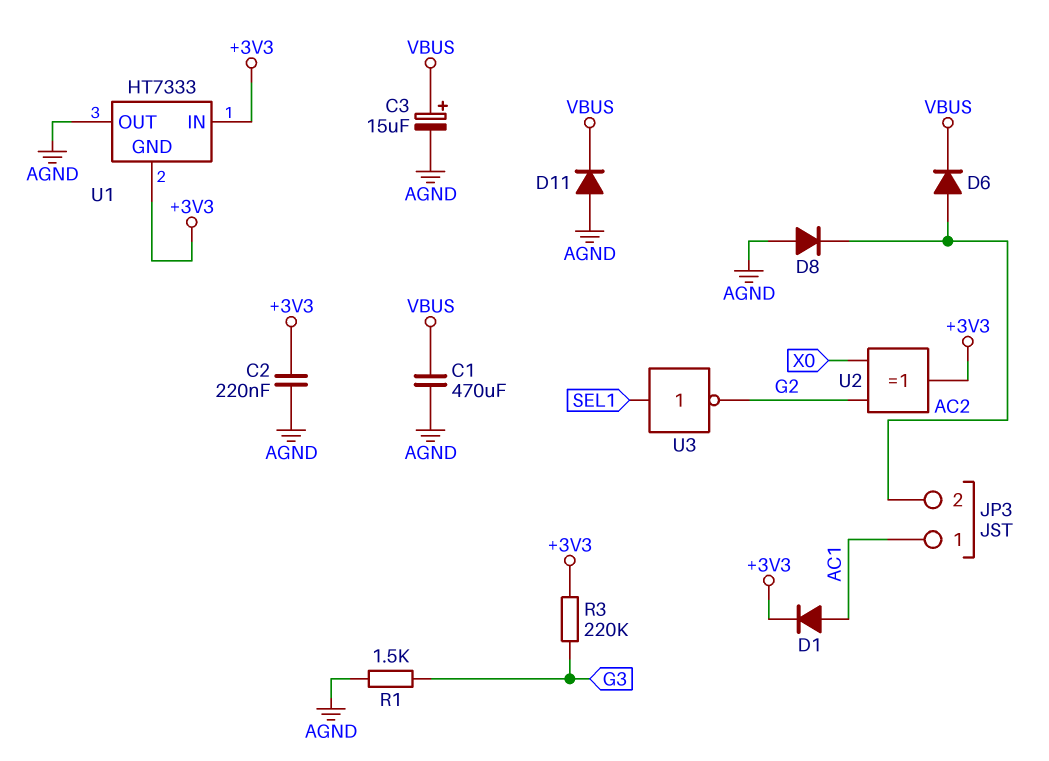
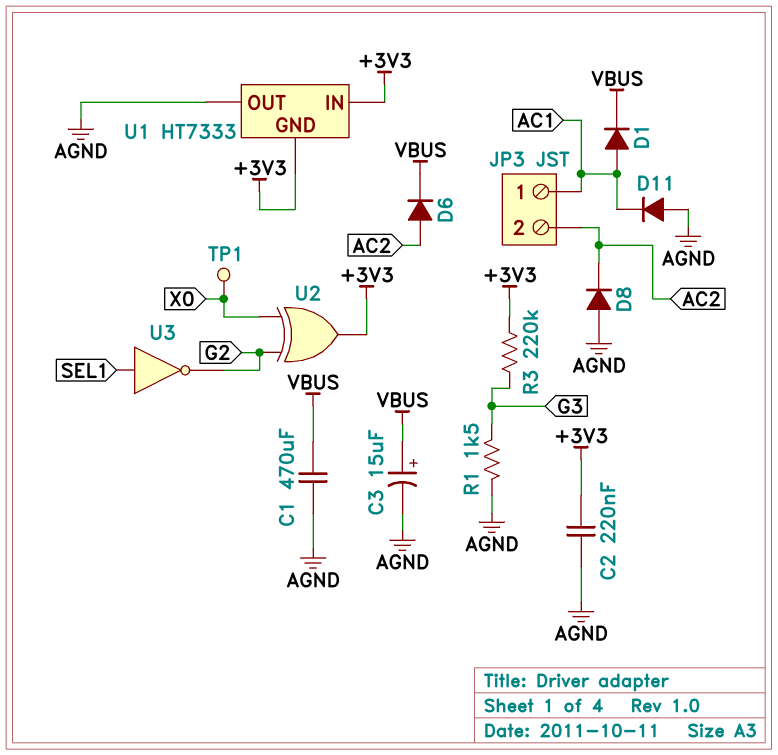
D1: diode (A AC1, K +3V3) -> diode (A AC1, K VBUS)
D11: diode (A AGND, K VBUS) -> diode (A AGND, K AC1)
TP1: none -> test point (X0)

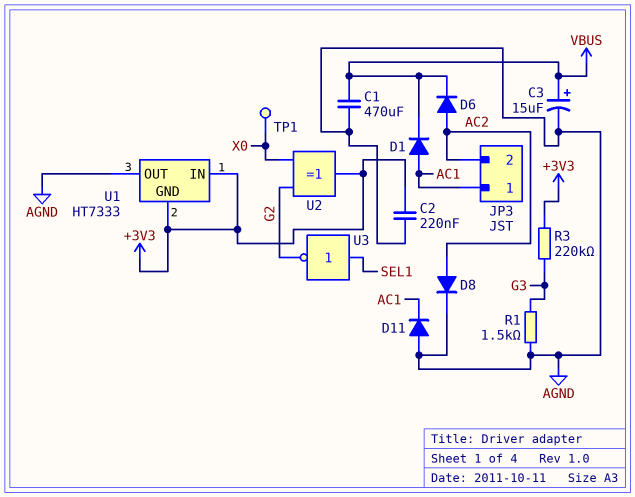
D8: diode (A AGND, K AC2) -> diode (A AC2, K AGND)

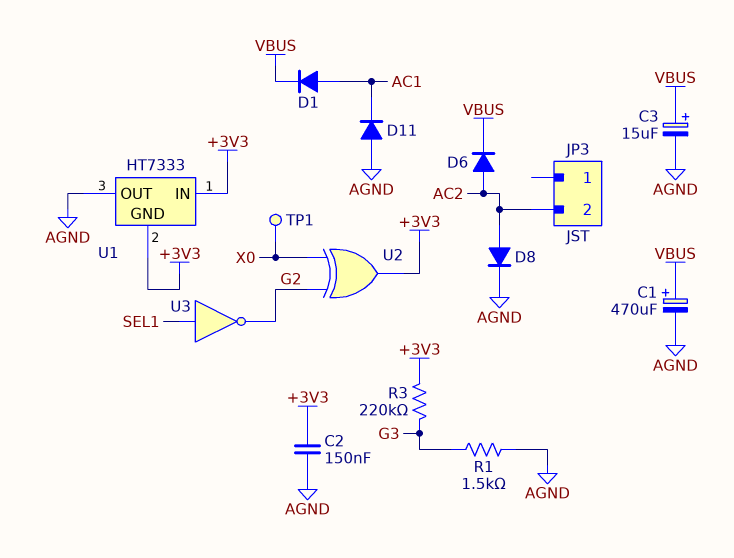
C1: 470uF (AGND, VBUS) -> 470uF (plus VBUS, minus AGND)
C2: 220nF (+3V3, AGND) -> 150nF (+3V3, AGND)
JP3 pin 1: AC1 -> none

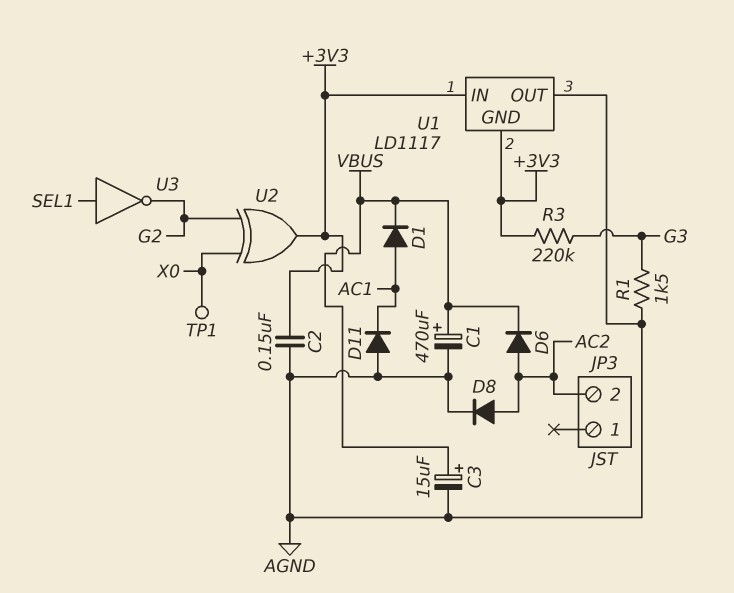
U1: HT7333 -> LD1117

